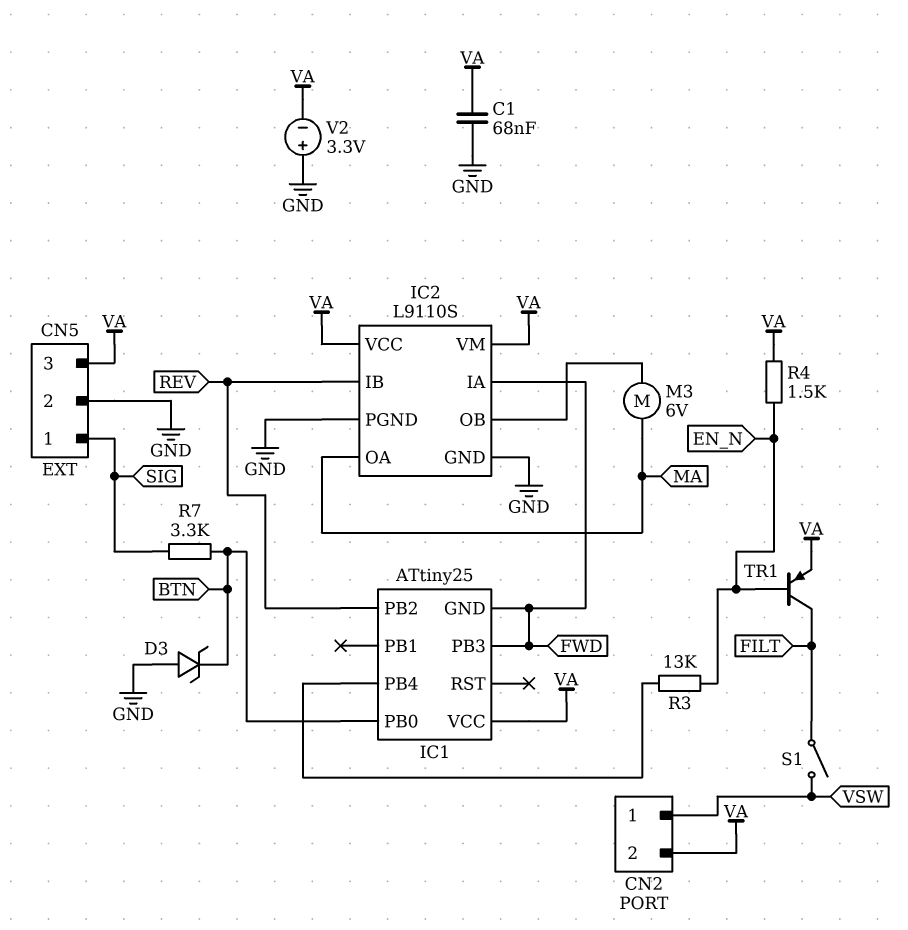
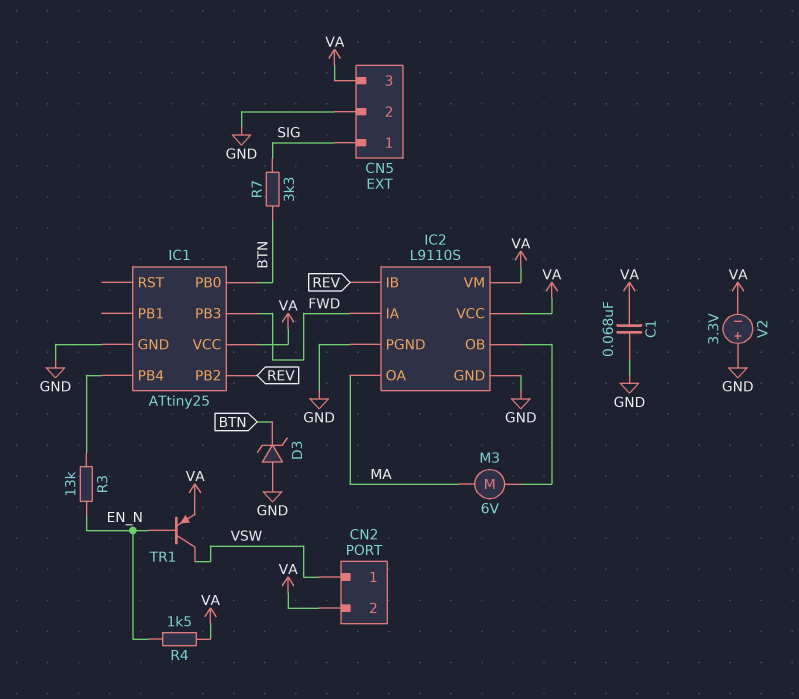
IC1 pin GND: FWD -> GND
S1: switch (FILT, VSW) -> none
TR1: PNP (B EN_N, C FILT, E VA) -> PNP (B EN_N, C VSW, E VA)

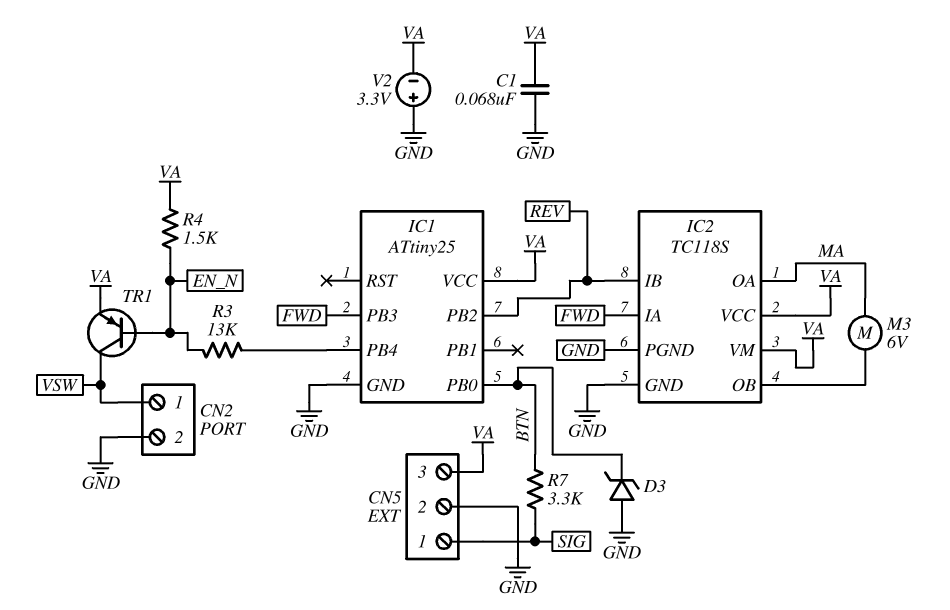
CN2 pin 2: VA -> GND
IC2: L9110S -> TC118S

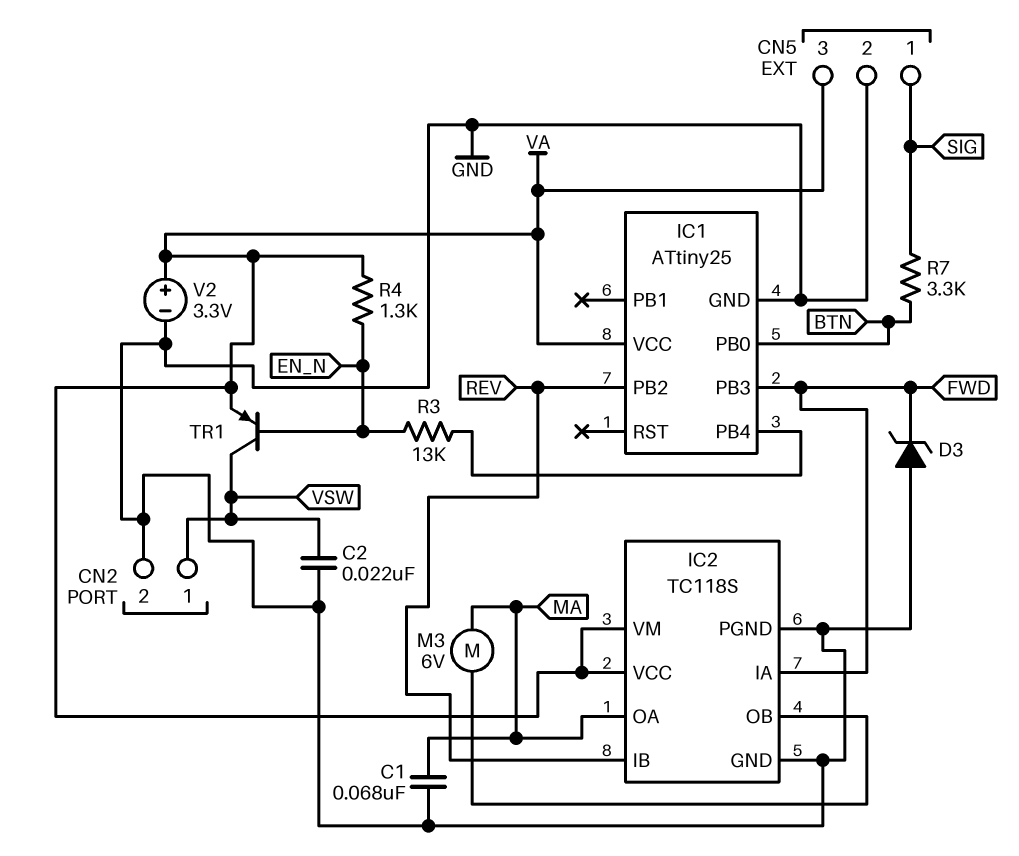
C1: 68nF (GND, VA) -> 68nF (GND, MA)
C2: none -> 22nF (GND, VSW)
D3: zener (A GND, K BTN) -> zener (A GND, K FWD)
R4: 1.5k (EN_N, VA) -> 1.3k (EN_N, VA)
V2: 3.3V (plus GND, minus VA) -> 3.3V (plus VA, minus GND)

